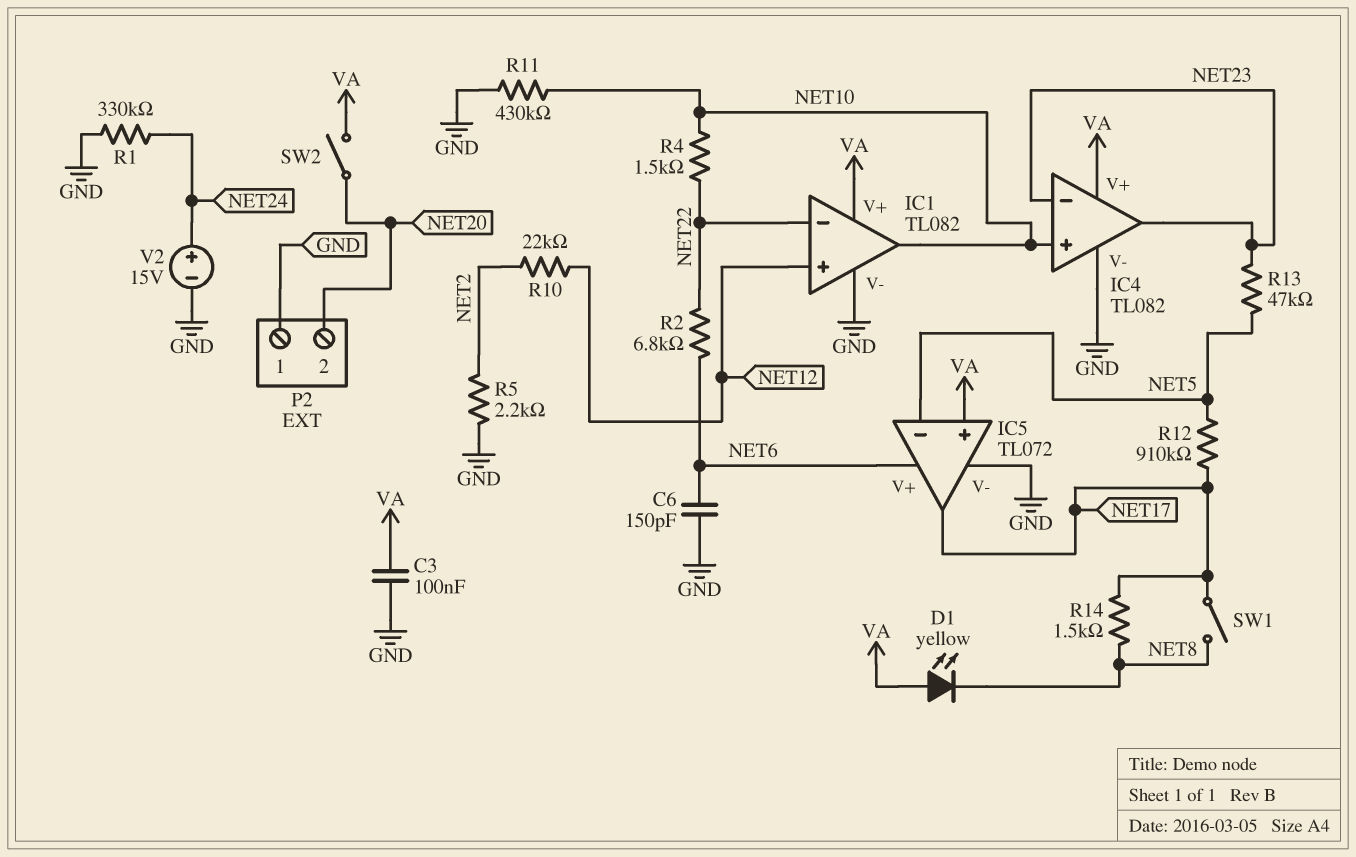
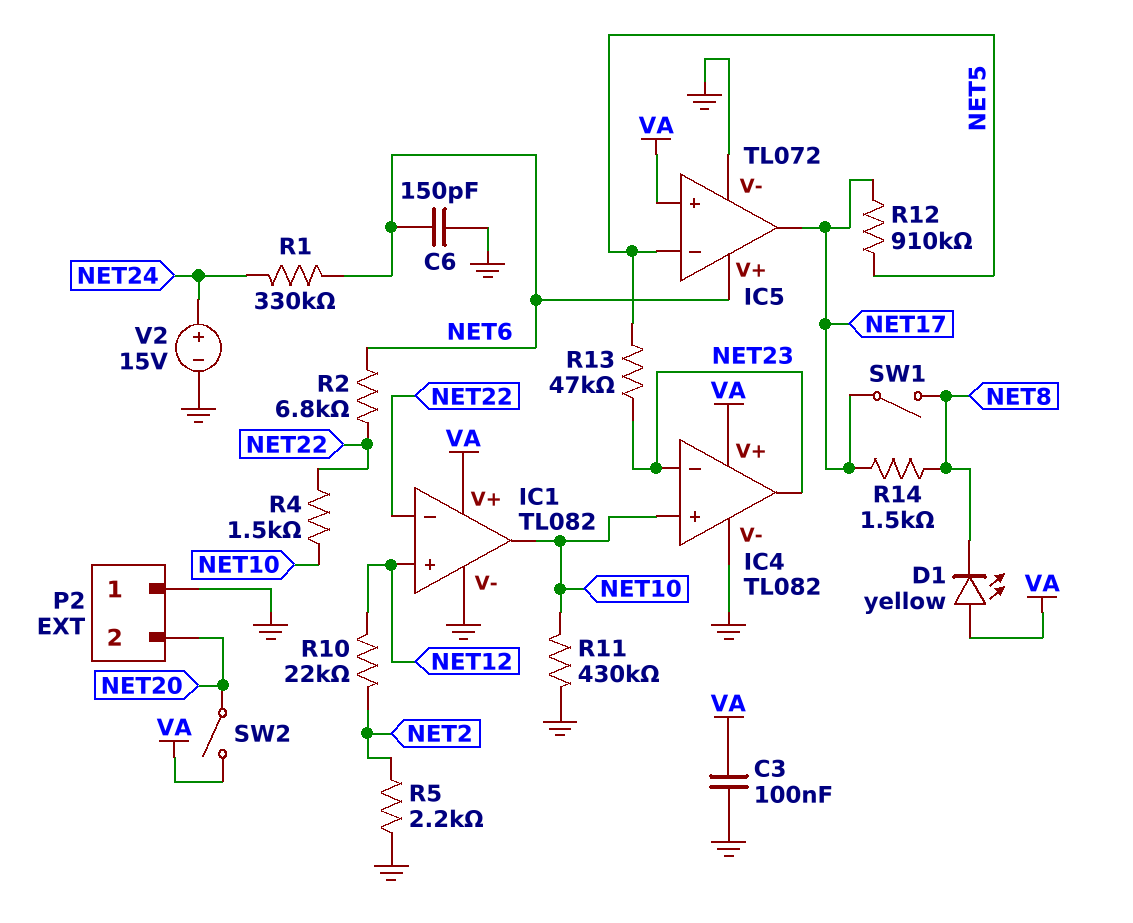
R1: 330k (GND, NET24) -> 330k (NET6, NET24)

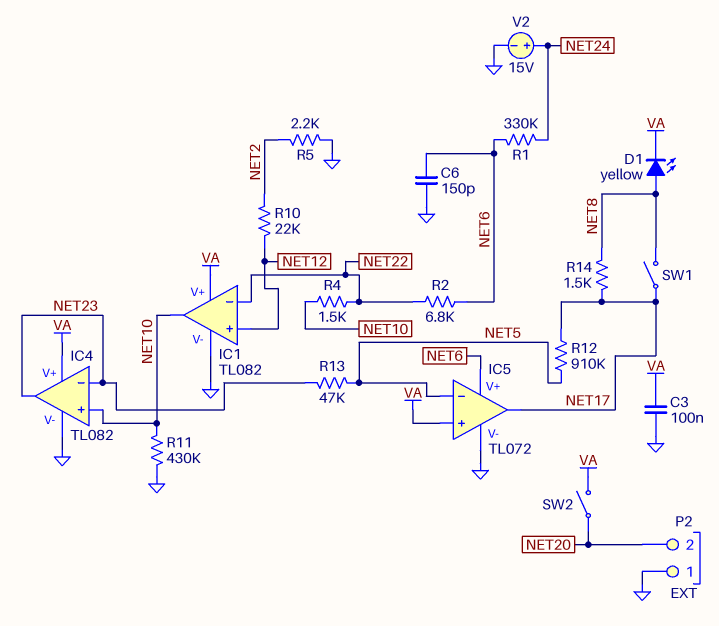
D1: LED yellow (A VA, K NET8) -> LED yellow (A NET8, K VA)

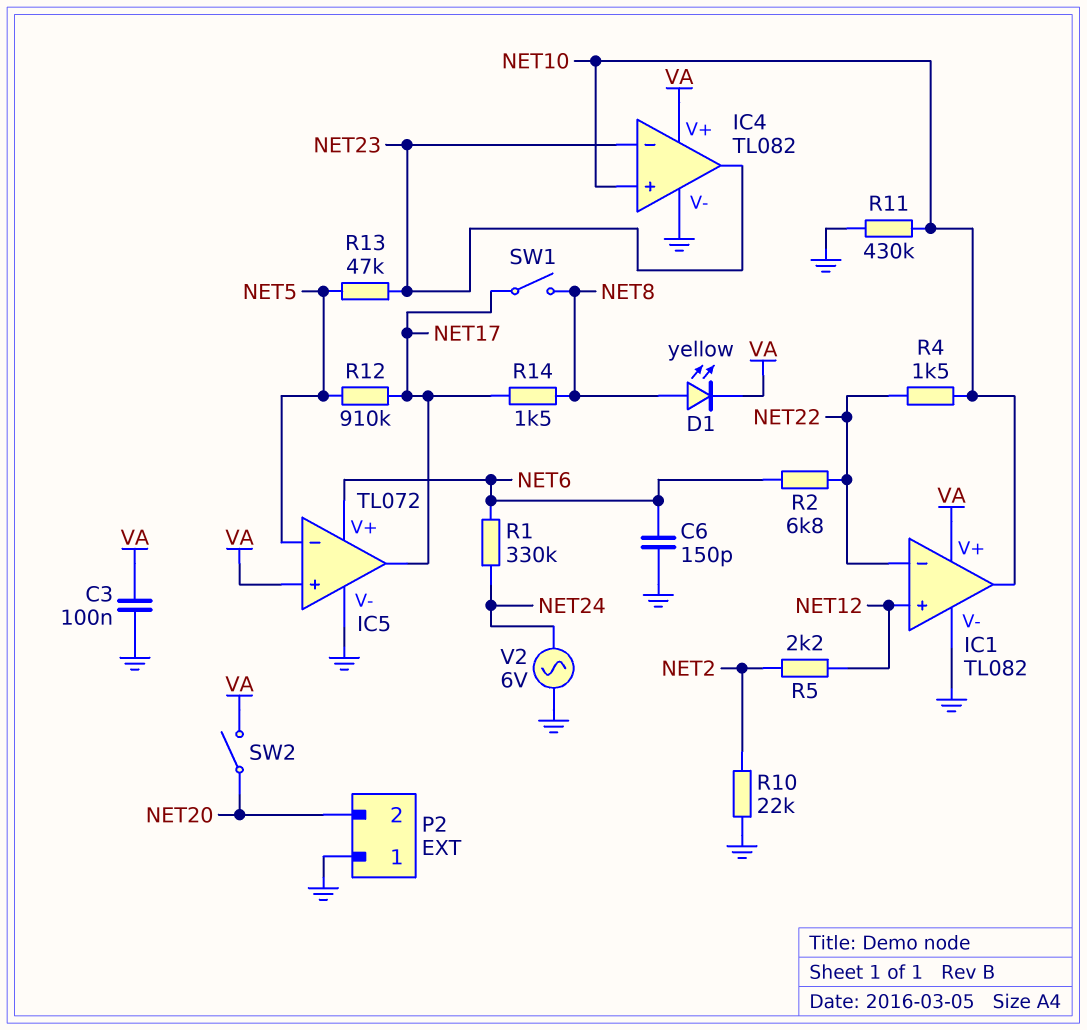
R5: 2.2k (GND, NET2) -> 2.2k (NET2, NET12)
R10: 22k (NET2, NET12) -> 22k (GND, NET2)
V2: 15V (plus NET24, minus GND) -> AC 6V (GND, NET24)

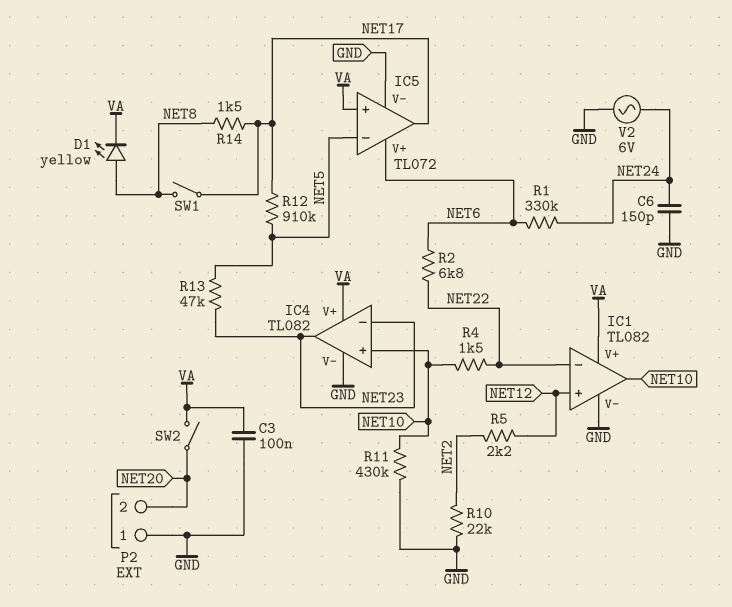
C6: 150pF (GND, NET6) -> 150pF (GND, NET24)

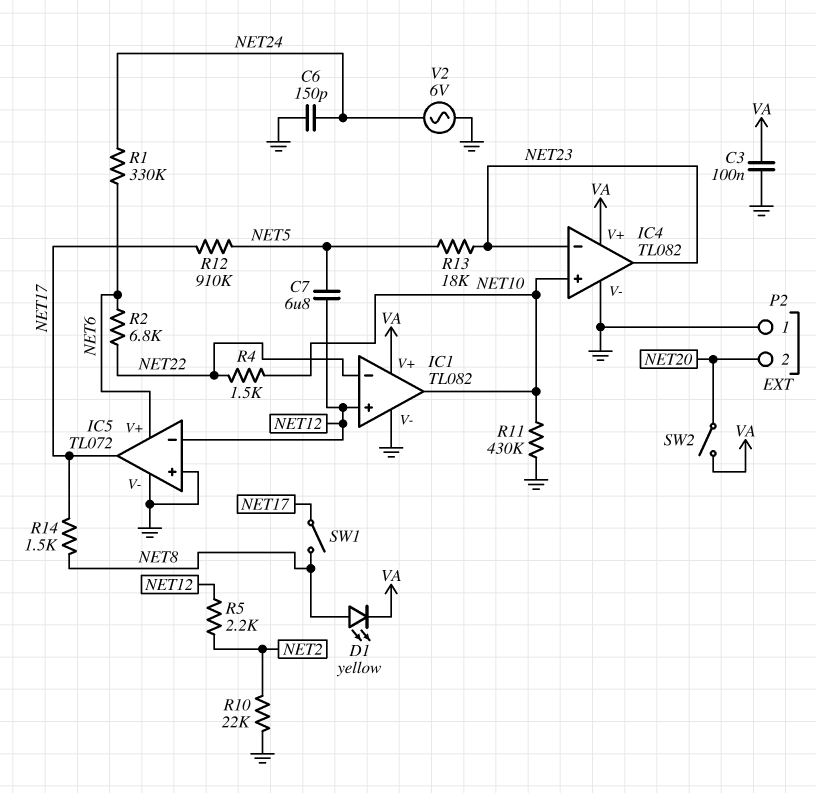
C7: none -> 6.8uF (NET5, NET12)
IC5 pin in+: VA -> GND
IC5 pin in-: NET5 -> NET12
R13: 47k (NET5, NET23) -> 18k (NET5, NET23)

